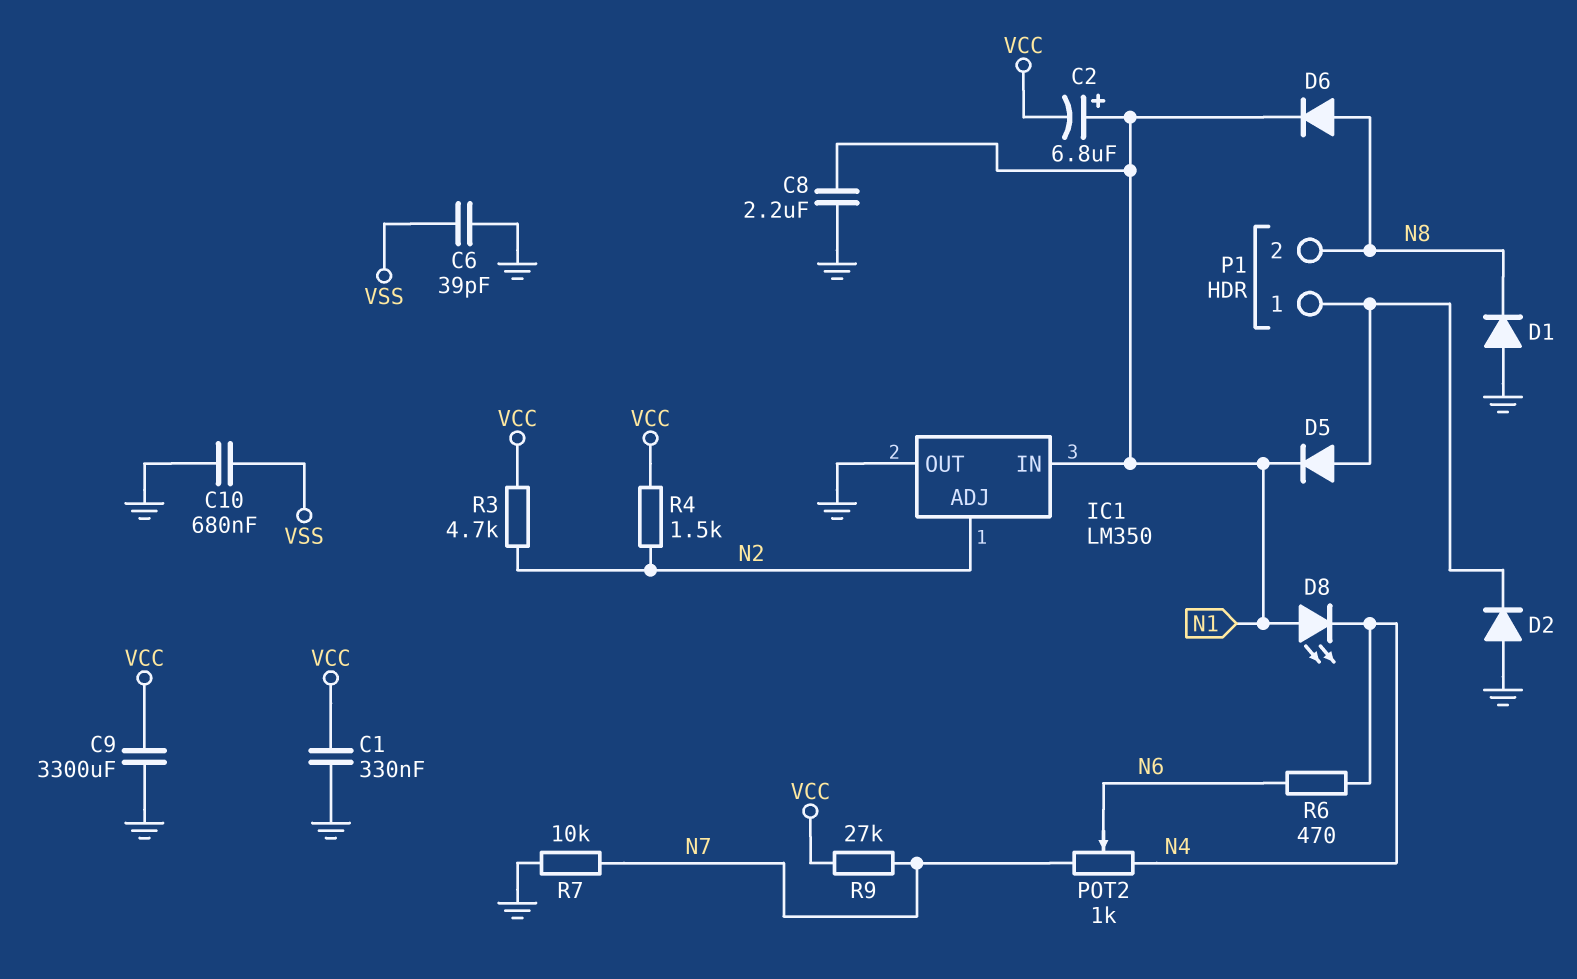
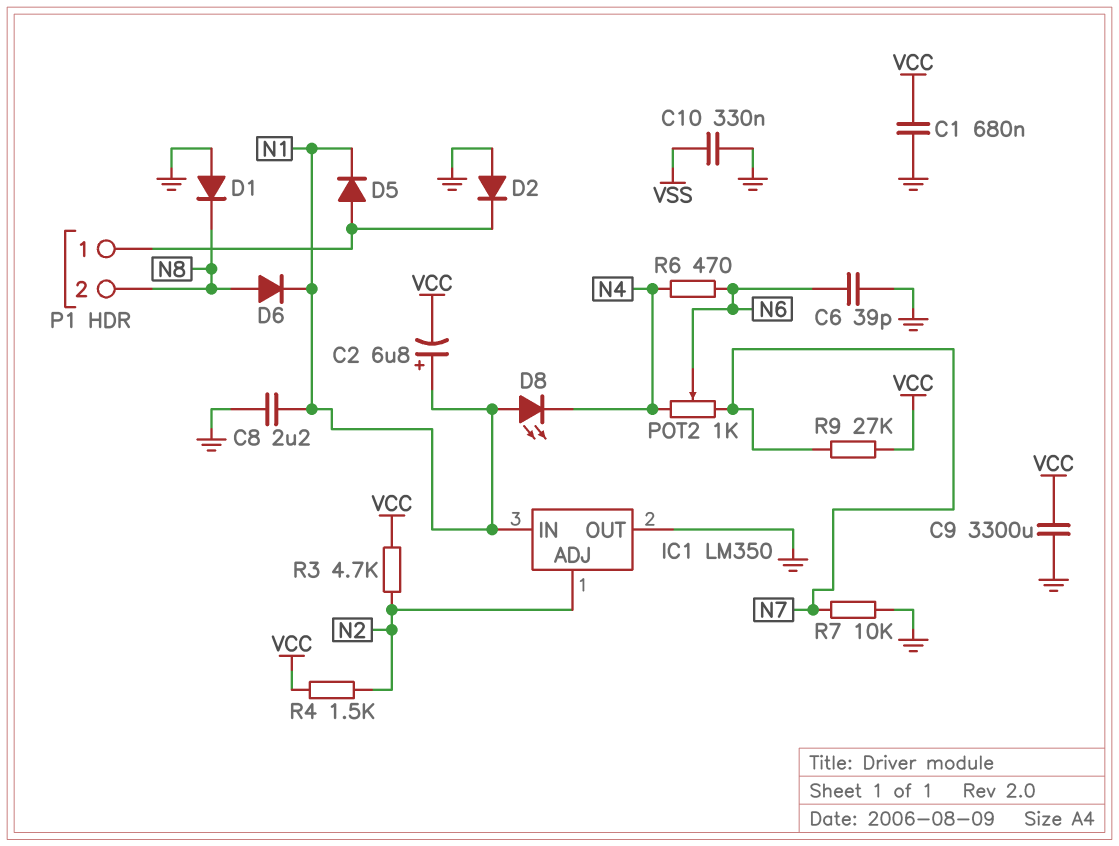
C1: 330nF (GND, VCC) -> 680nF (GND, VCC)
C6: 39pF (GND, VSS) -> 39pF (GND, N6)
C10: 680nF (GND, VSS) -> 330nF (GND, VSS)

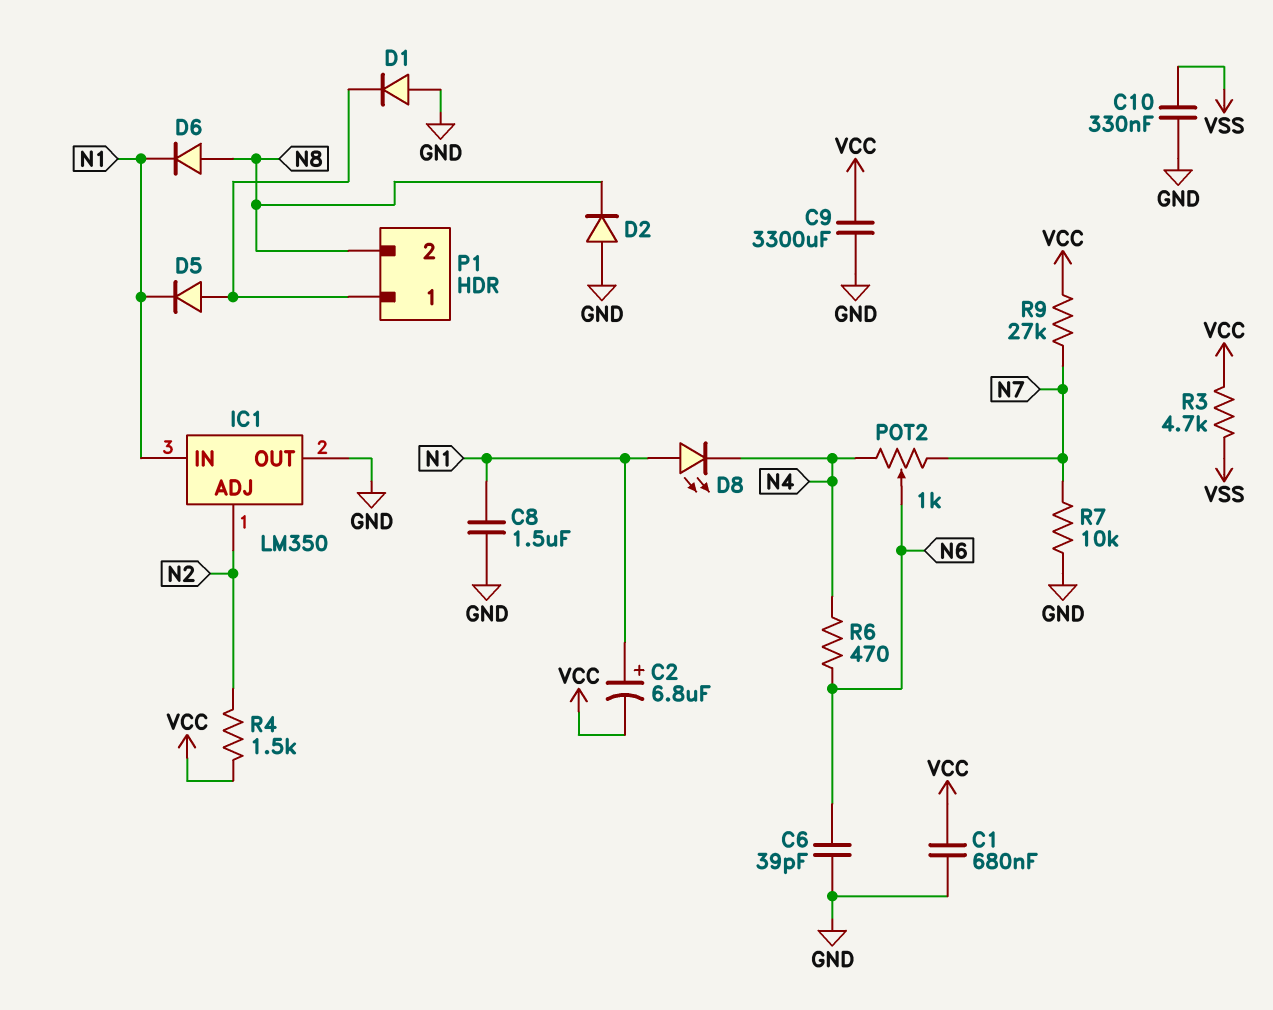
C8: 2.2uF (GND, N1) -> 1.5uF (GND, N1)
D1: diode (A GND, K N8) -> diode (A GND, K P1/1)
D2: diode (A GND, K P1/1) -> diode (A GND, K N8)
R3: 4.7k (N2, VCC) -> 4.7k (VCC, VSS)

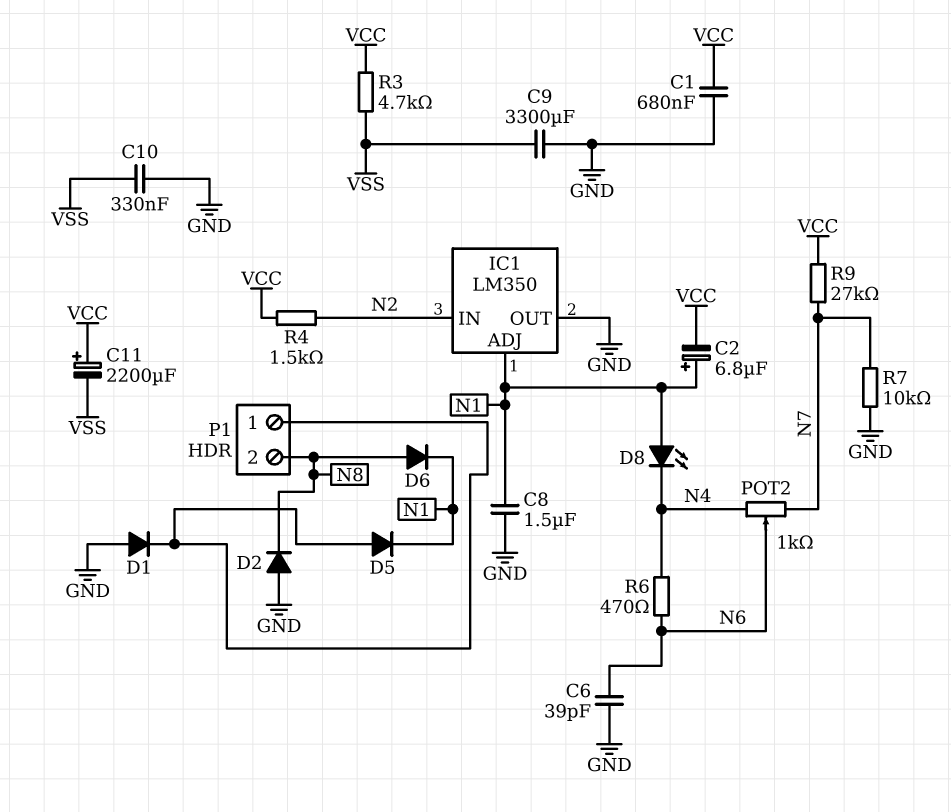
C9: 3300uF (GND, VCC) -> 3300uF (GND, VSS)
C11: none -> 2200uF (plus VCC, minus VSS)
IC1 pin ADJ: N2 -> N1
IC1 pin IN: N1 -> N2

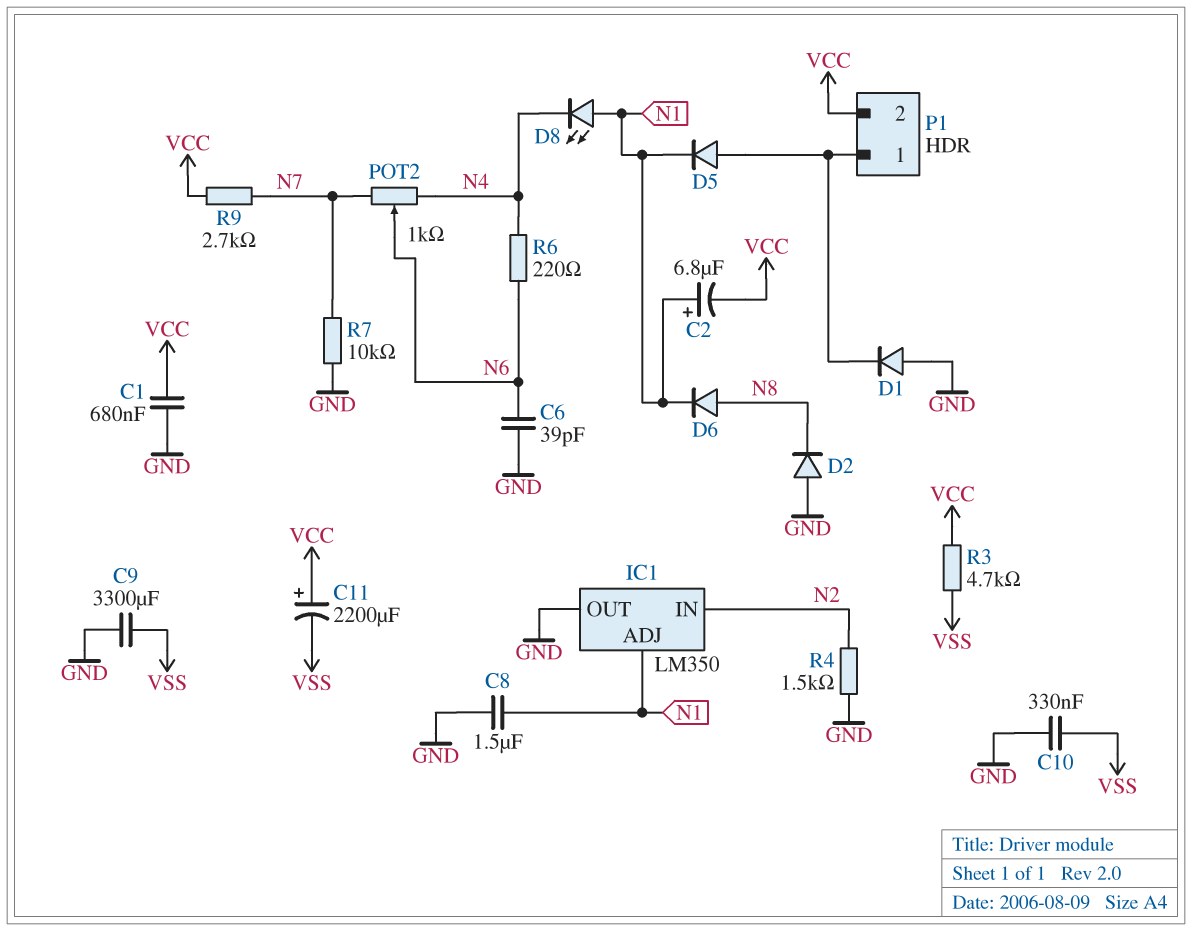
P1 pin 2: N8 -> VCC
R4: 1.5k (N2, VCC) -> 1.5k (GND, N2)
R6: 470 (N4, N6) -> 220 (N4, N6)
R9: 27k (N7, VCC) -> 2.7k (N7, VCC)

